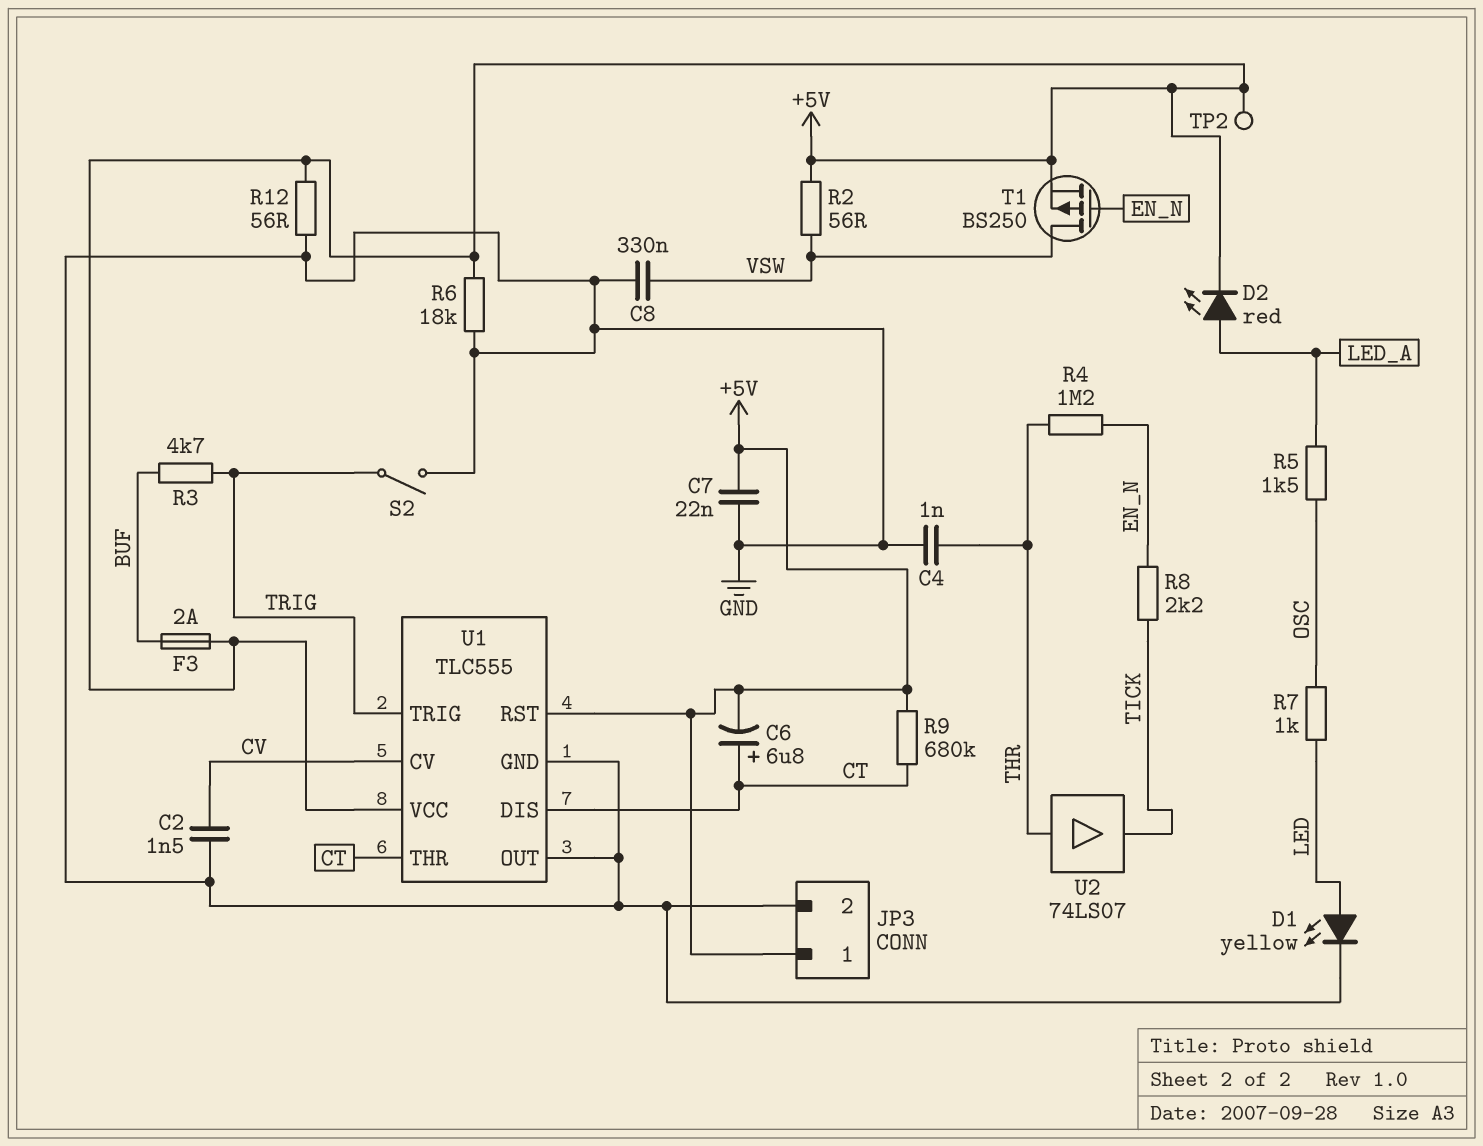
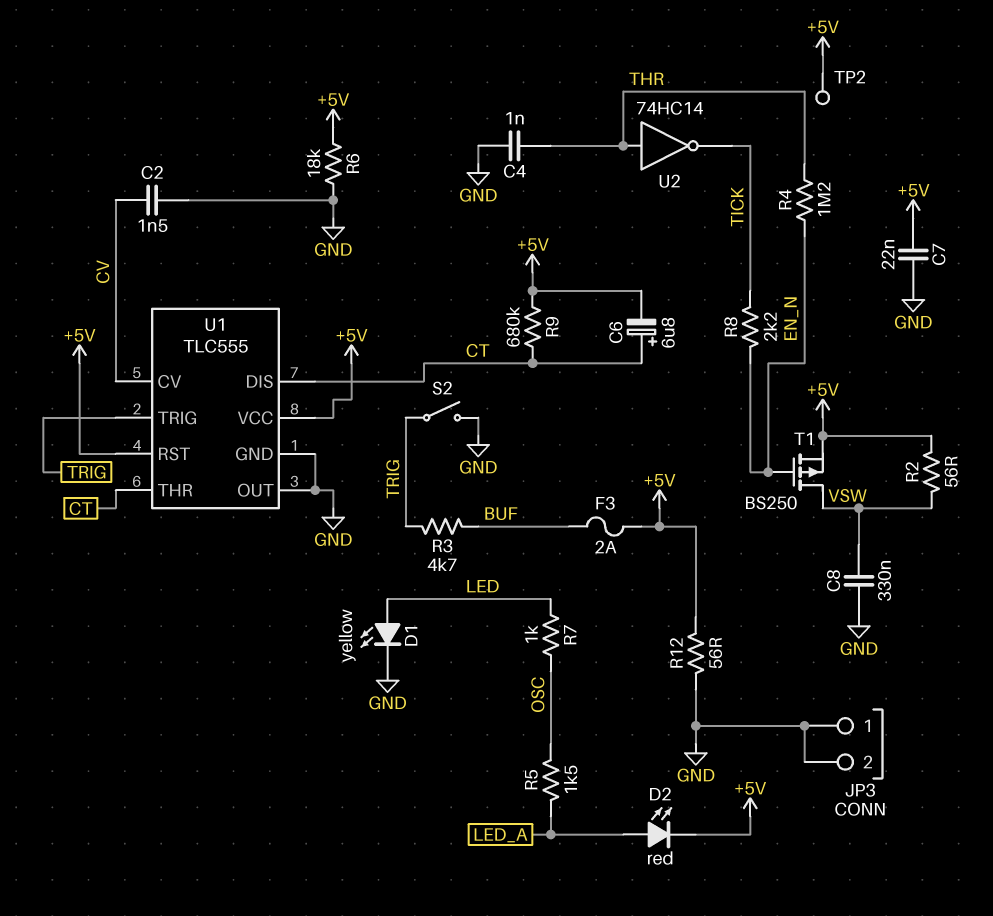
JP3 pin 1: +5V -> GND
U2: buffer 74LS07 (in THR, out TICK) -> NOT 74HC14 (in THR, out TICK)

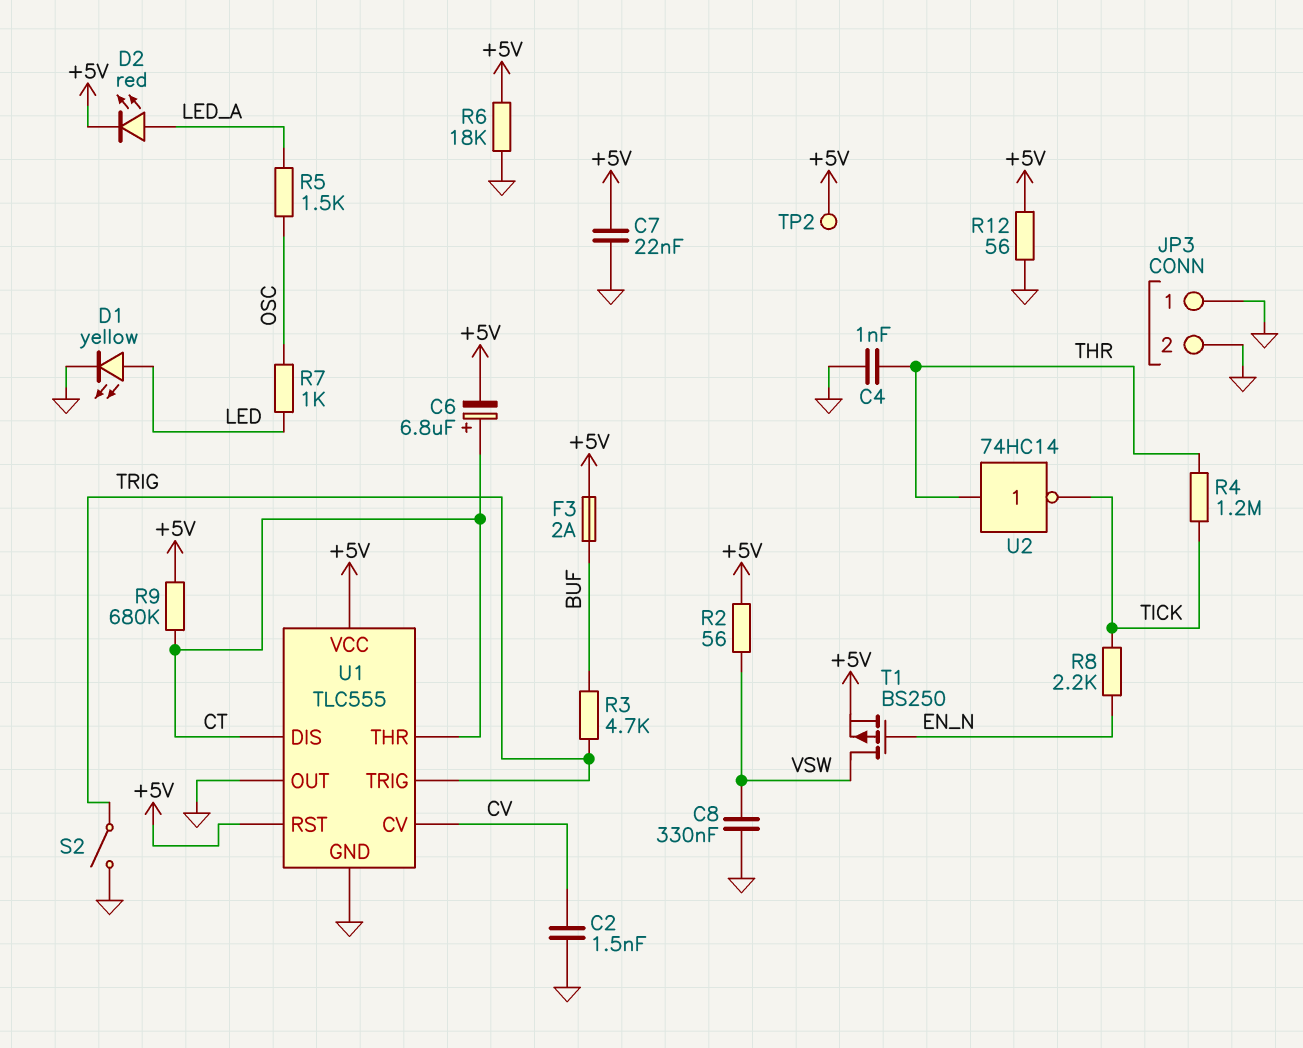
R4: 1.2M (EN_N, THR) -> 1.2M (THR, TICK)

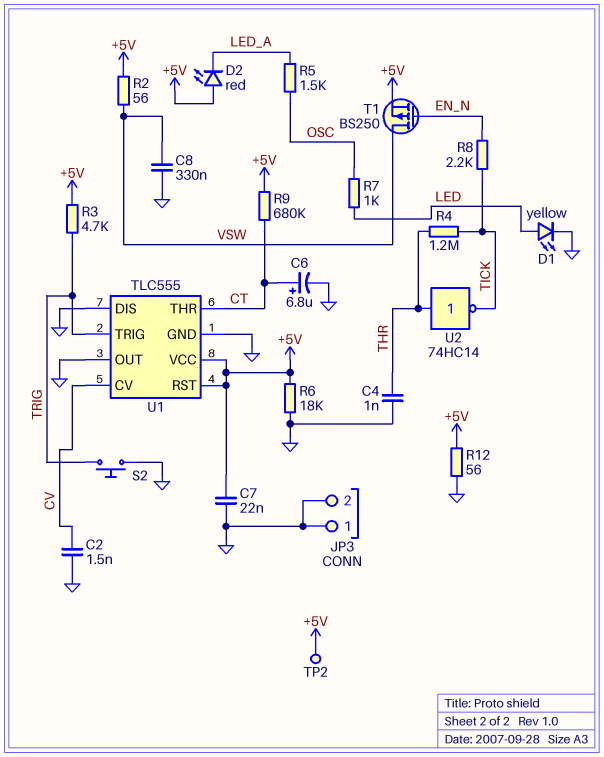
C6: 6.8uF (plus CT, minus +5V) -> 6.8uF (plus CT, minus GND)
D2: LED red (A LED_A, K +5V) -> LED red (A +5V, K LED_A)
F3: 2A (+5V, BUF) -> none
R3: 4.7k (BUF, TRIG) -> 4.7k (+5V, TRIG)
S2: switch (GND, TRIG) -> button (GND, TRIG)
U1 pin DIS: CT -> GND

